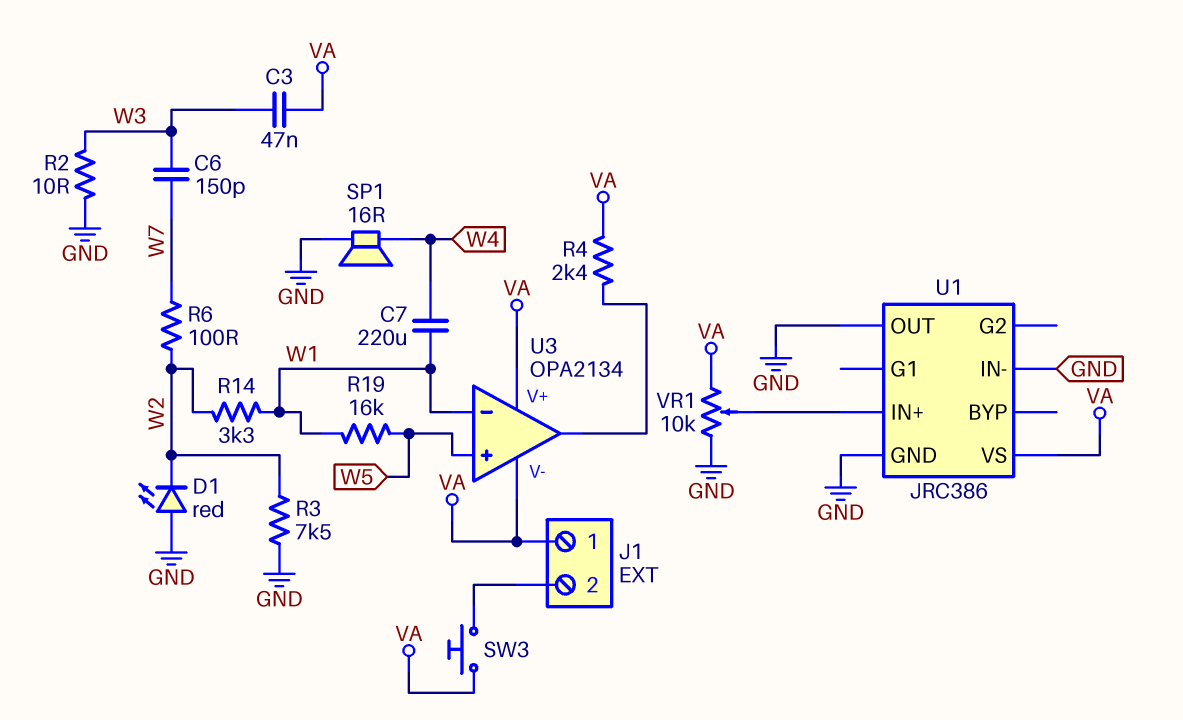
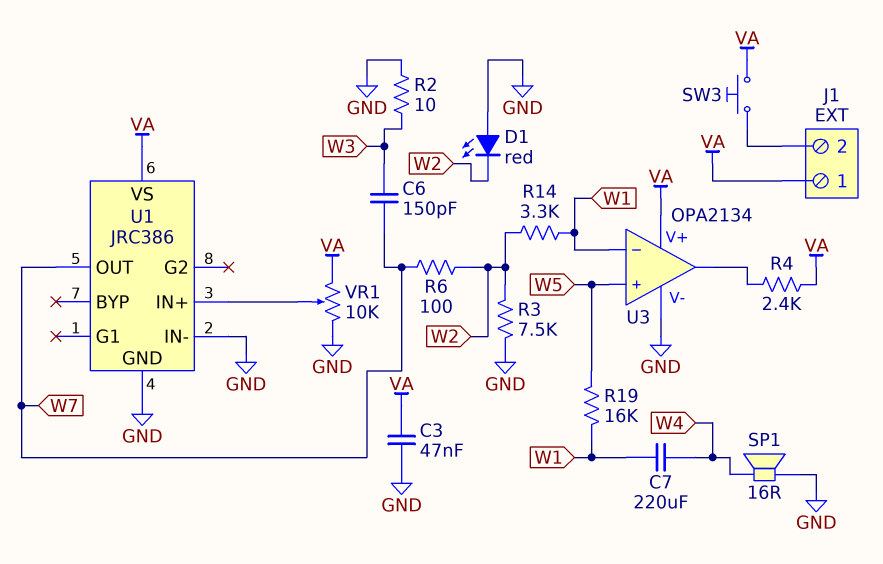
C3: 47nF (VA, W3) -> 47nF (GND, VA)
U1 pin OUT: GND -> W7
U3 pin V-: VA -> GND

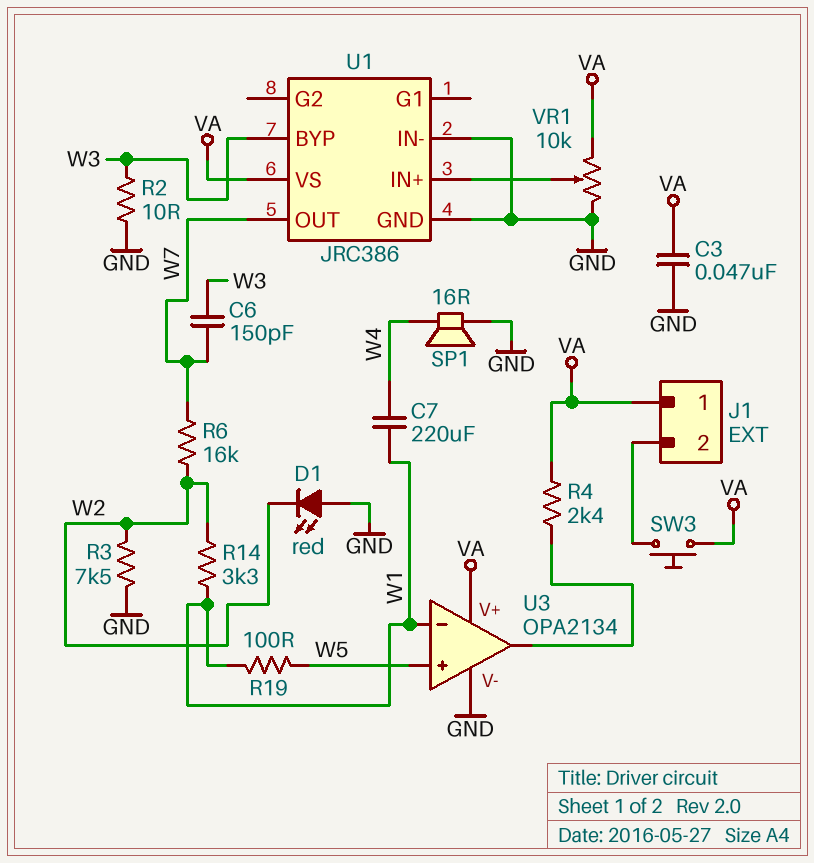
R6: 100 (W2, W7) -> 16k (W2, W7)
R19: 16k (W1, W5) -> 100 (W1, W5)
U1 pin BYP: none -> W3

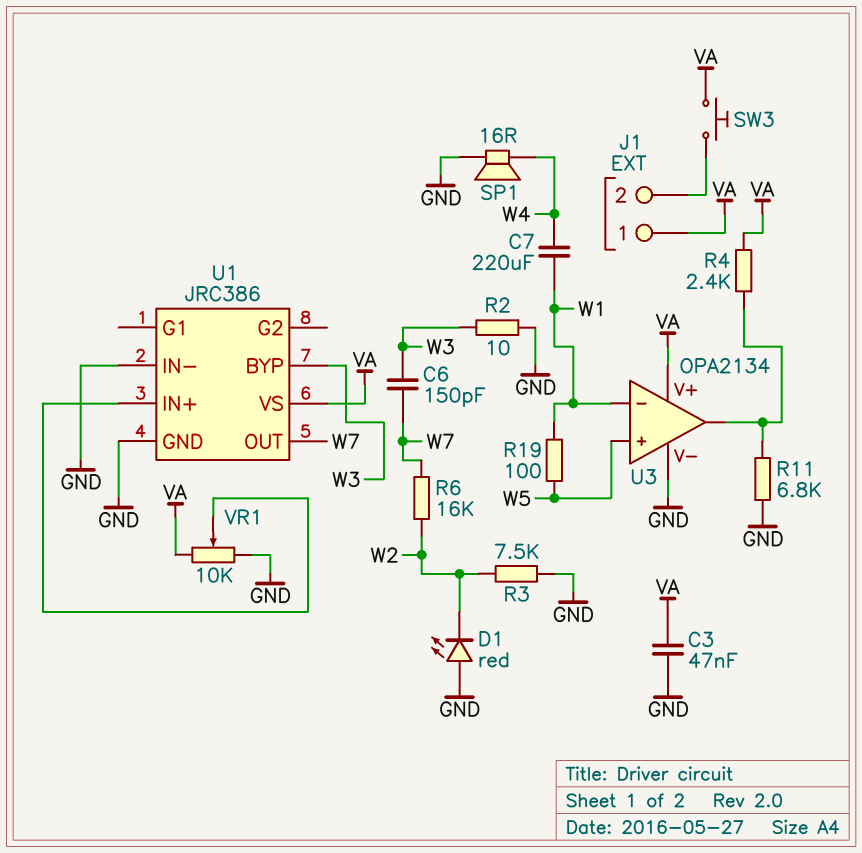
R11: none -> 6.8k (GND, U3/out)
R14: 3.3k (W1, W2) -> none

